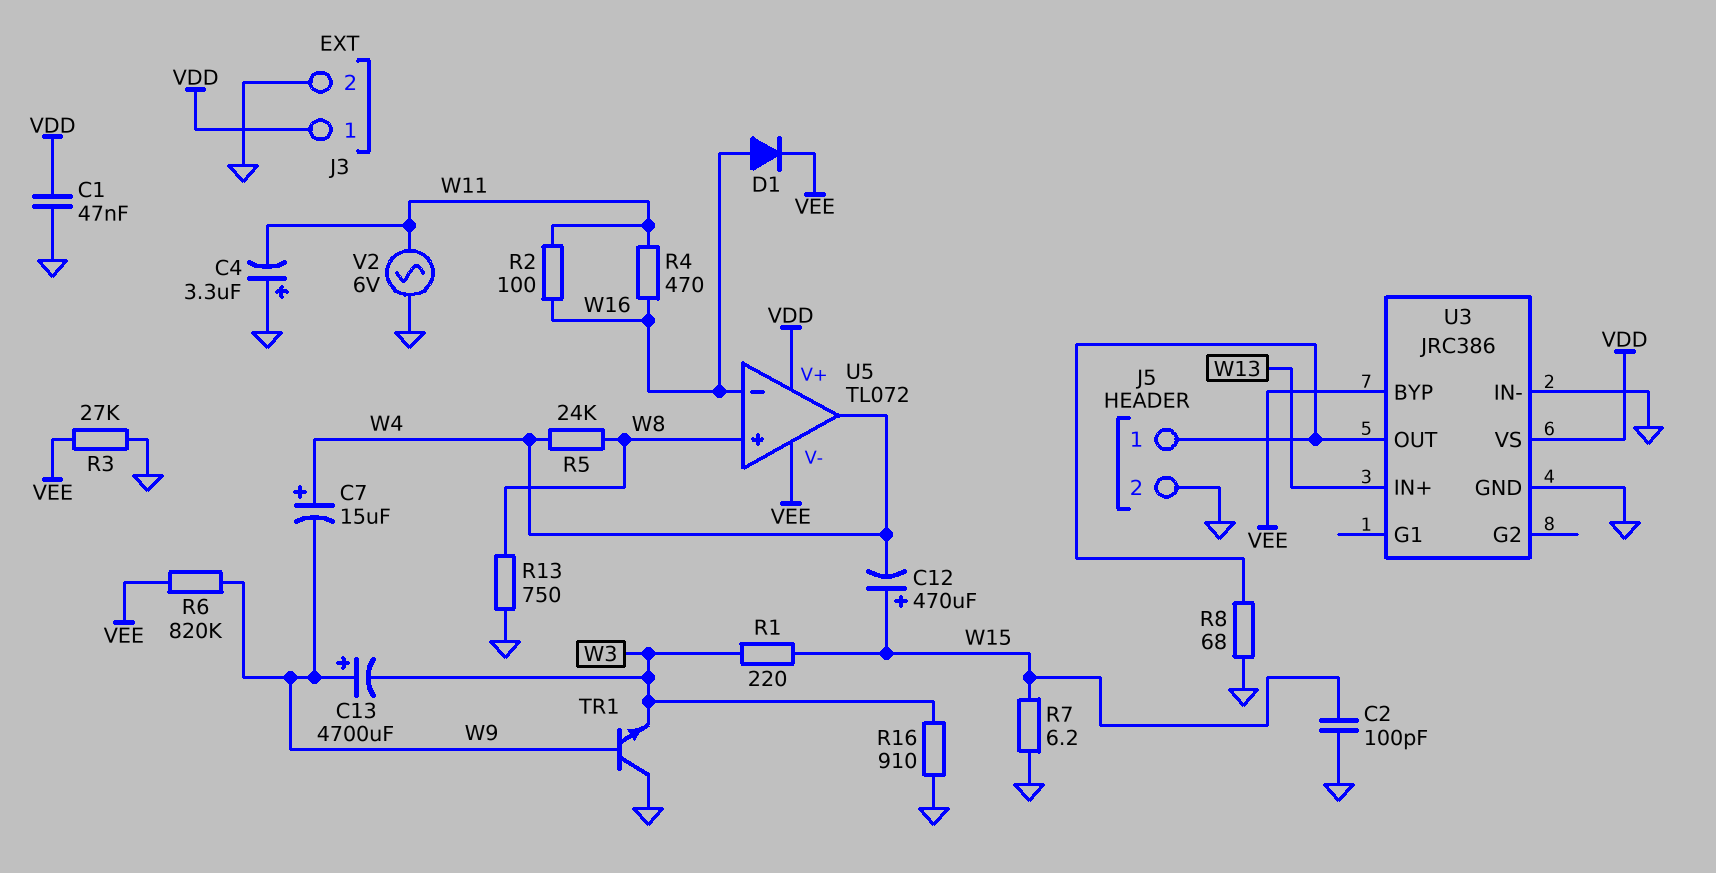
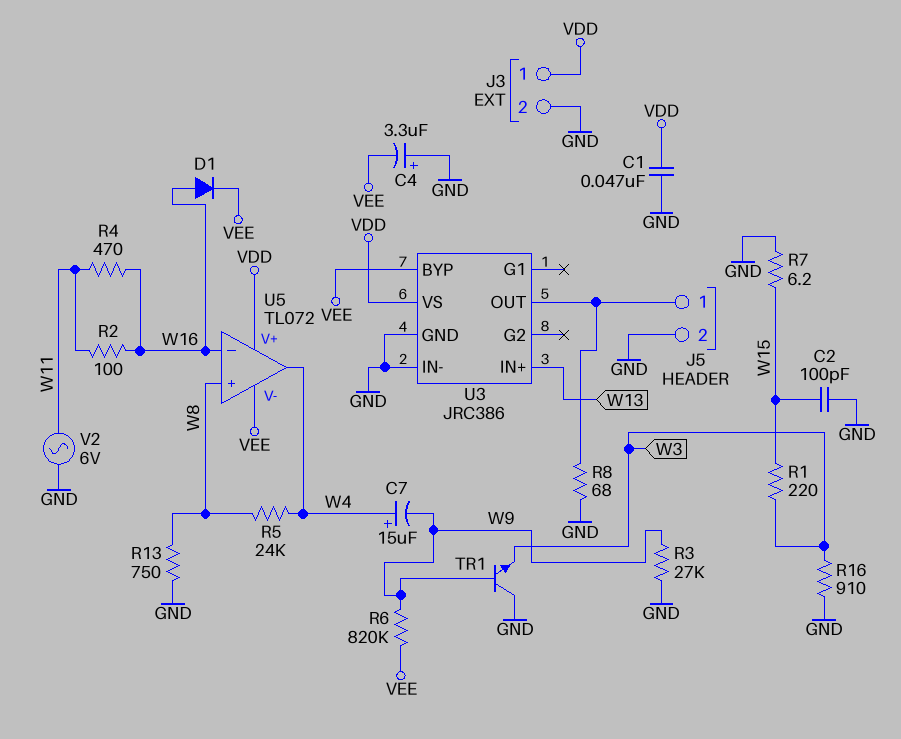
C4: 3.3uF (plus GND, minus W11) -> 3.3uF (plus GND, minus VEE)
C12: 470uF (plus W15, minus W4) -> none
C13: 4700uF (plus W9, minus W3) -> none
R3: 27k (GND, VEE) -> 27k (GND, W9)

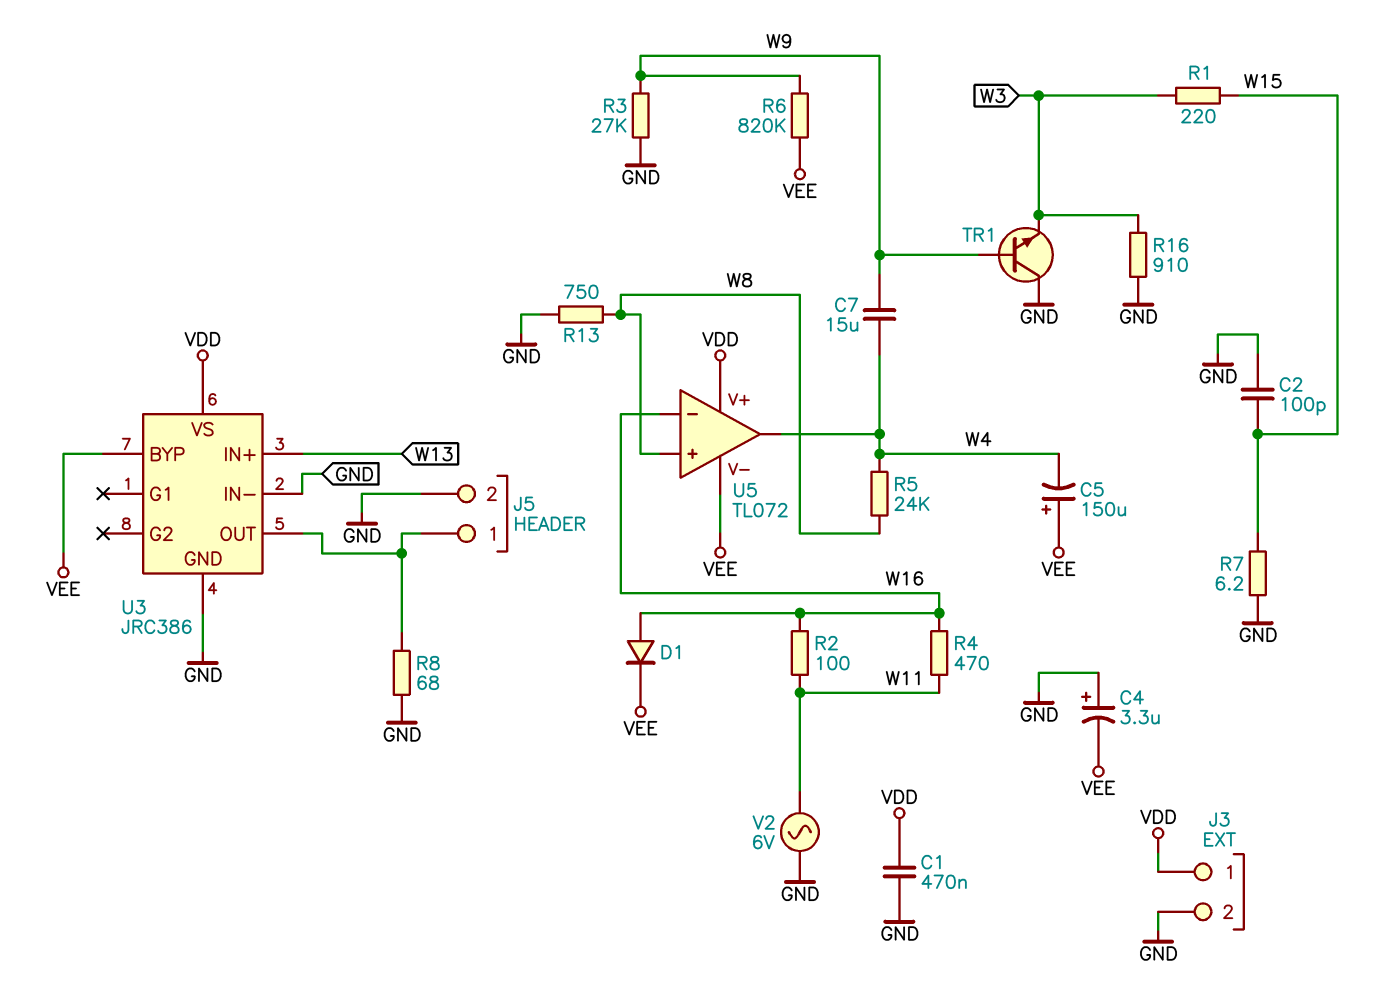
C1: 47nF (GND, VDD) -> 470nF (GND, VDD)
C5: none -> 150uF (plus VEE, minus W4)
C7: 15uF (plus W4, minus W9) -> 15uF (W4, W9)

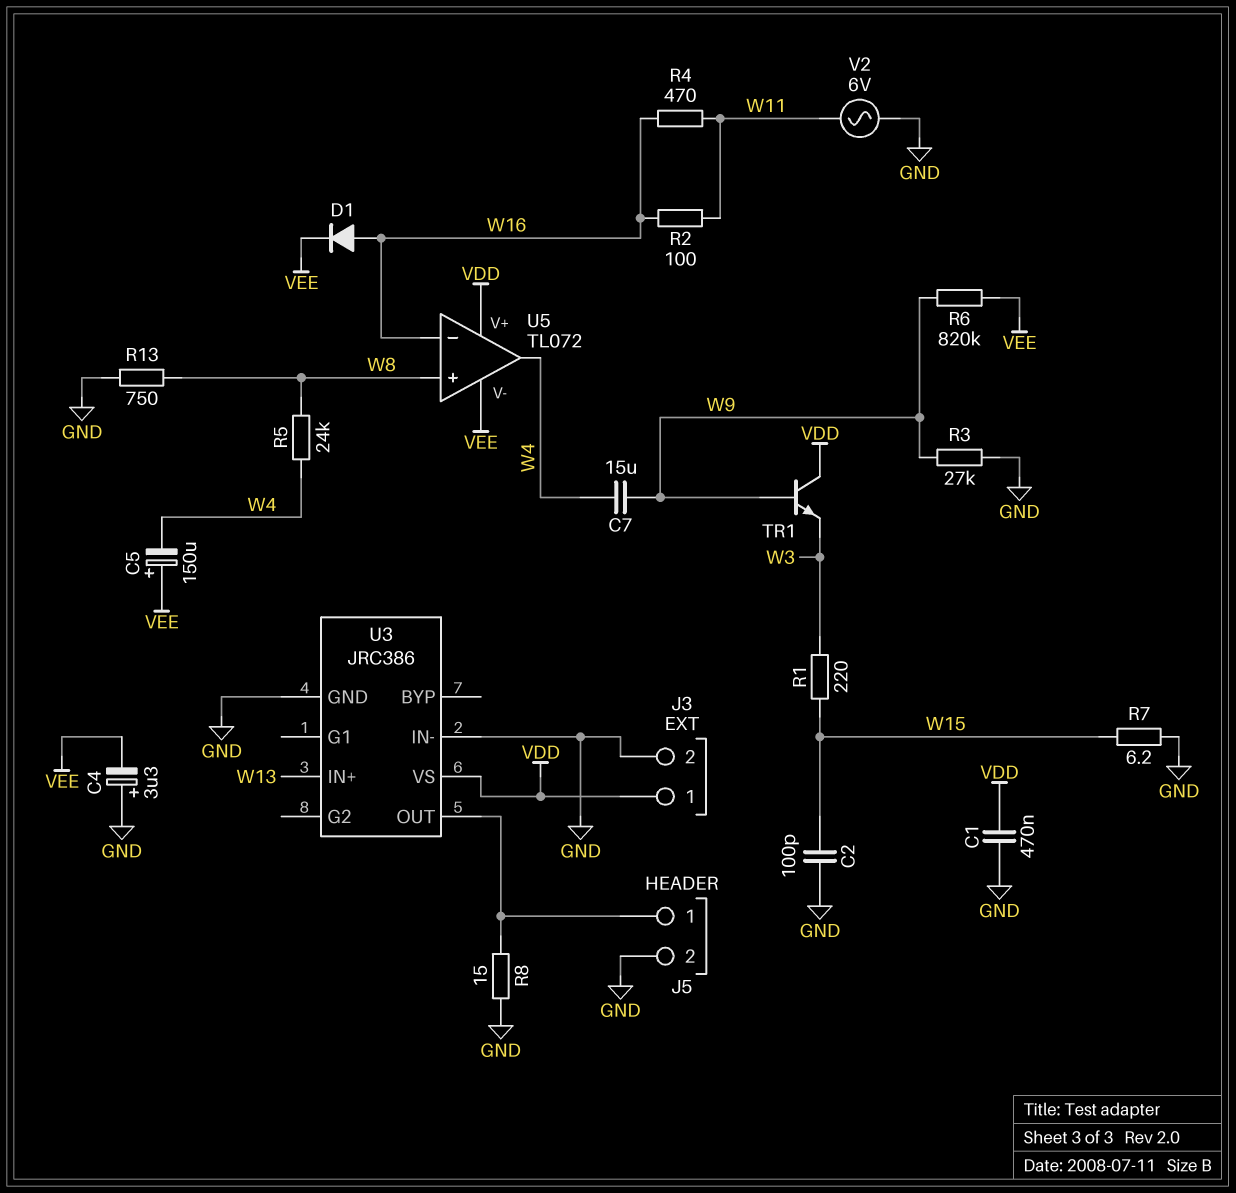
R8: 68 (GND, J5/1) -> 15 (GND, J5/1)
R16: 910 (GND, W3) -> none
TR1: NPN (B W9, C GND, E W3) -> NPN (B W9, C VDD, E W3)
U3 pin BYP: VEE -> none

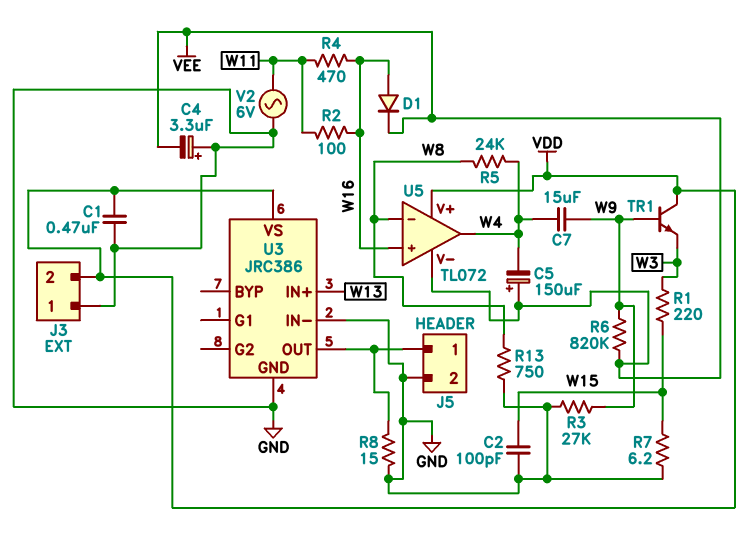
J3 pin 1: VDD -> GND
J3 pin 2: GND -> VDD
U5 pin in+: W8 -> W16
U5 pin in-: W16 -> W8

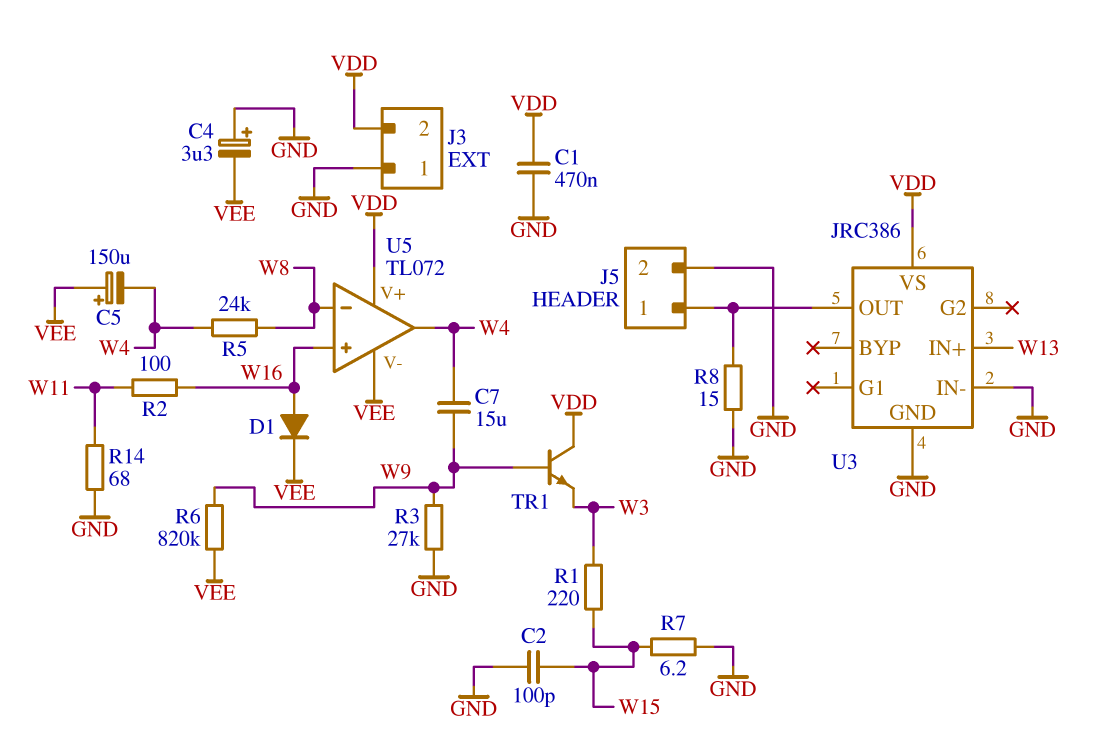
R4: 470 (W11, W16) -> none
R13: 750 (GND, W8) -> none
R14: none -> 68 (GND, W11)
V2: AC 6V (GND, W11) -> none

